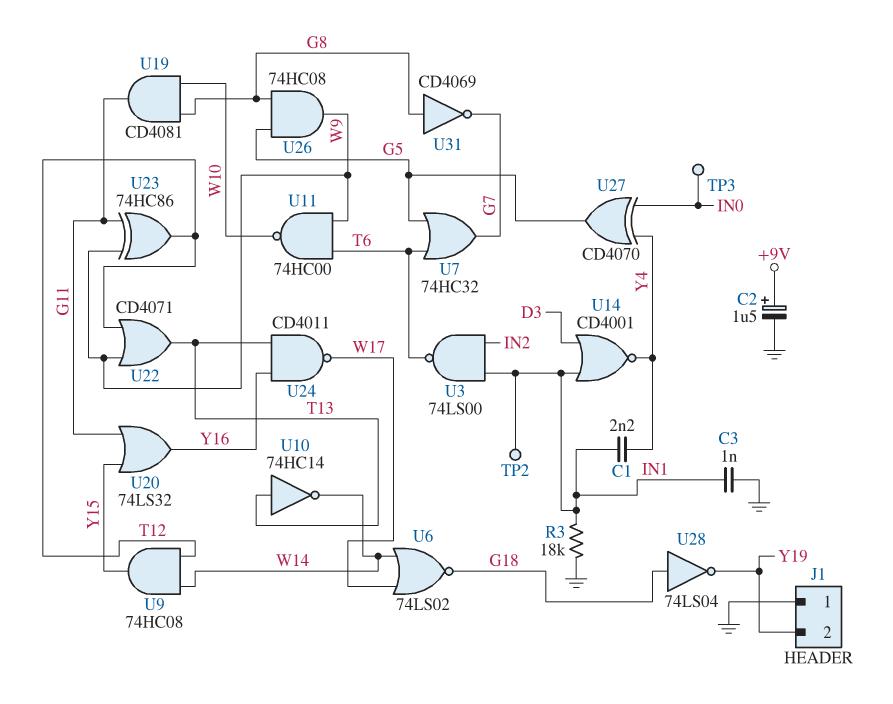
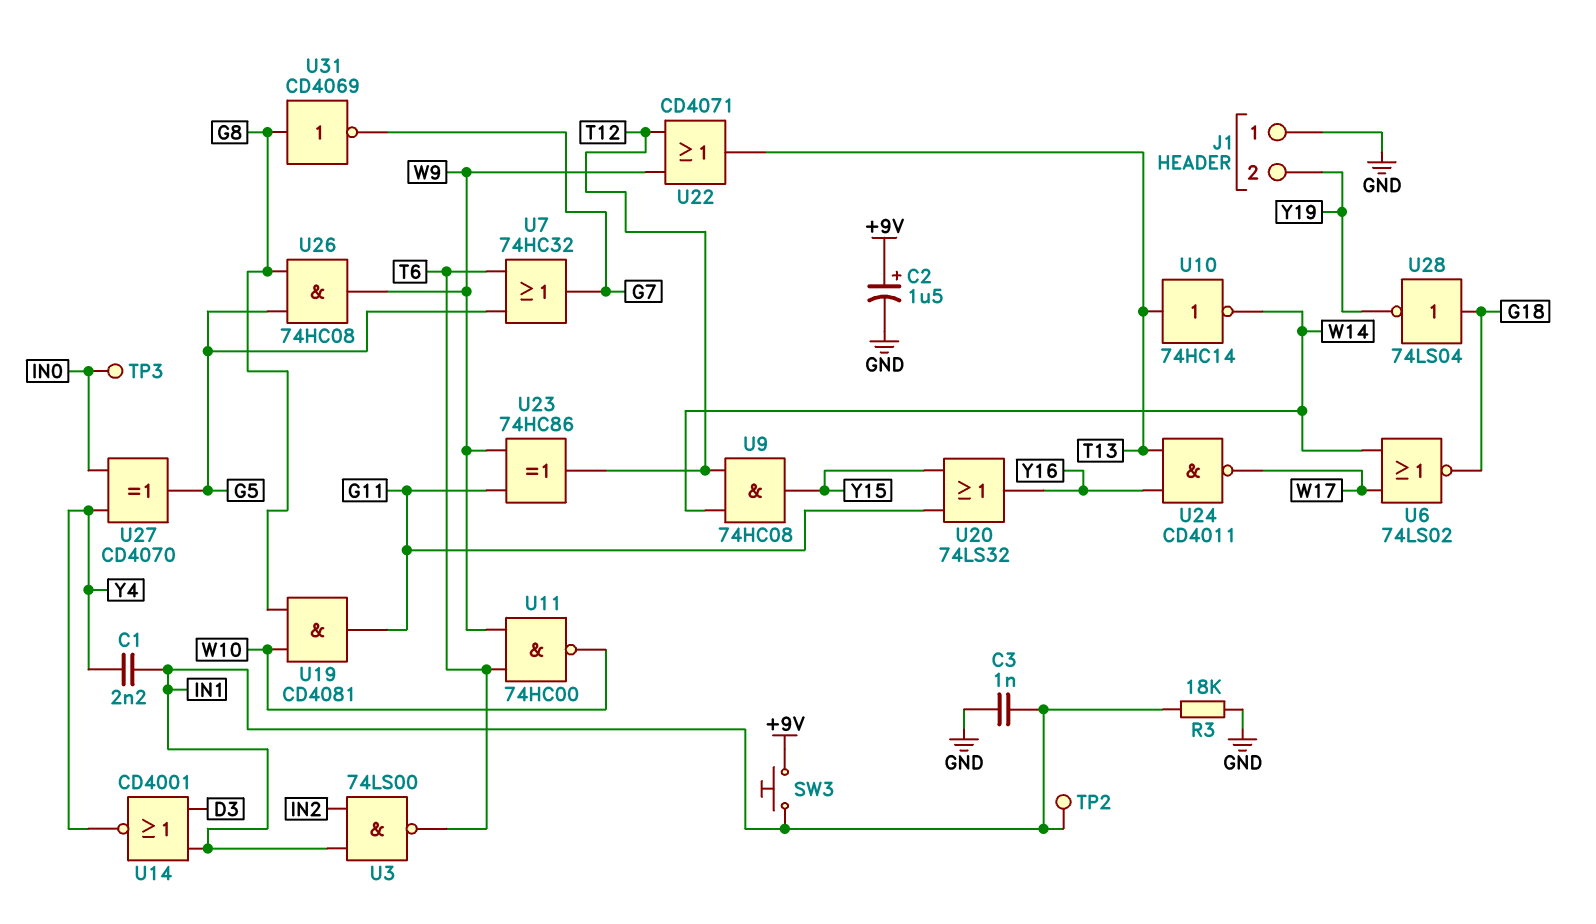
SW3: none -> button (+9V, IN1)

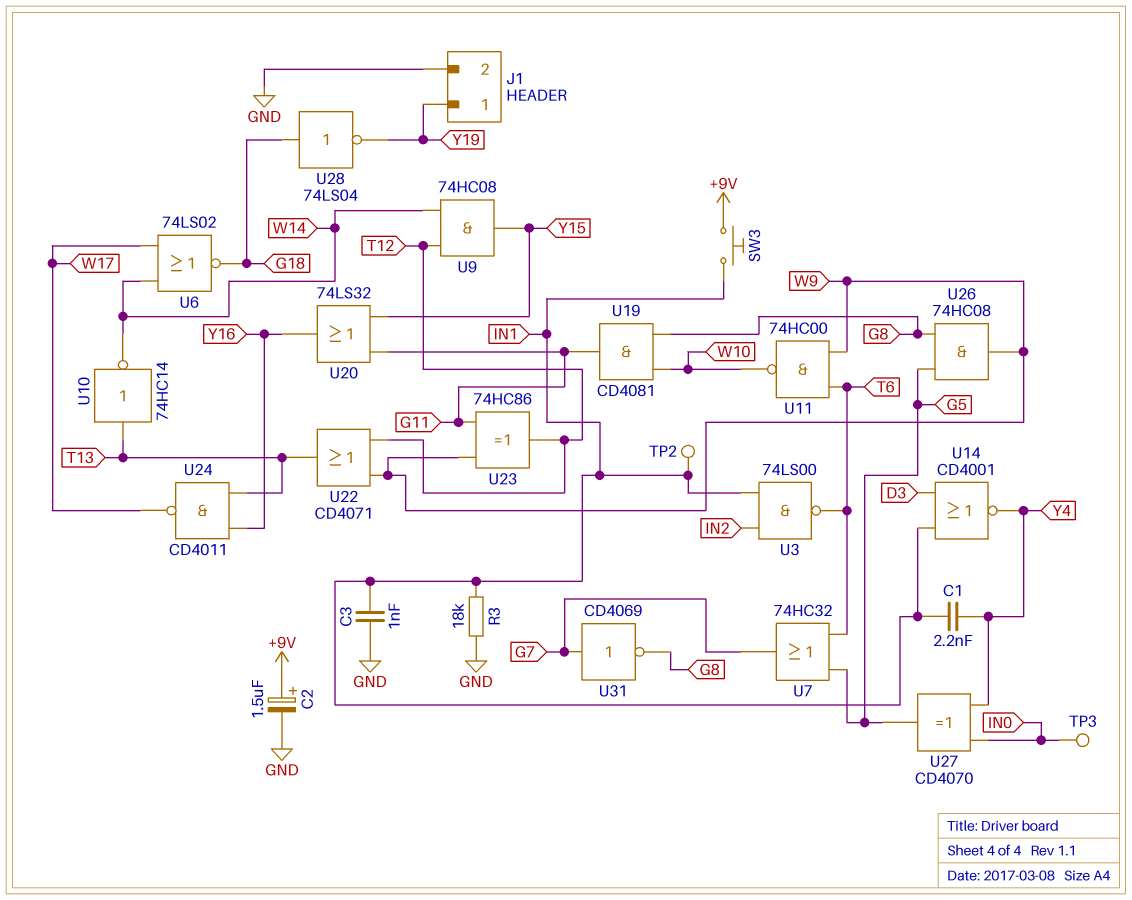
J1 pin 1: GND -> Y19
J1 pin 2: Y19 -> GND
U31: NOT CD4069 (in G8, out G7) -> NOT CD4069 (in G7, out G8)

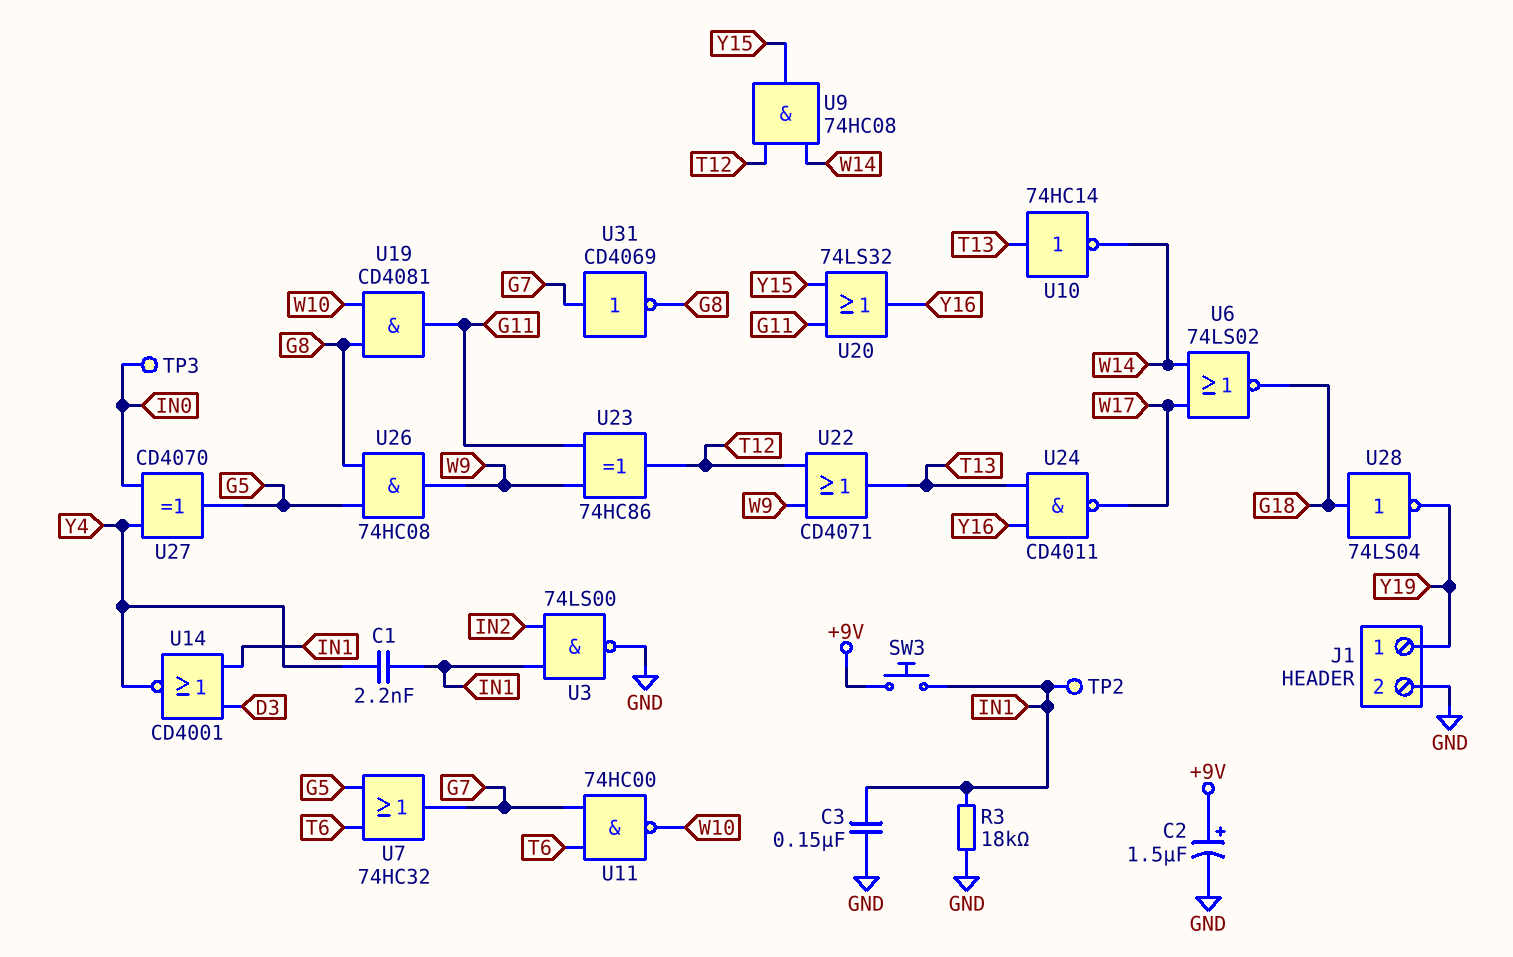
C3: 1nF (GND, IN1) -> 150nF (GND, IN1)
U3: NAND 74LS00 (in IN1, in IN2, out T6) -> NAND 74LS00 (in IN1, in IN2, out GND)
U11: NAND 74HC00 (in T6, in W9, out W10) -> NAND 74HC00 (in G7, in T6, out W10)

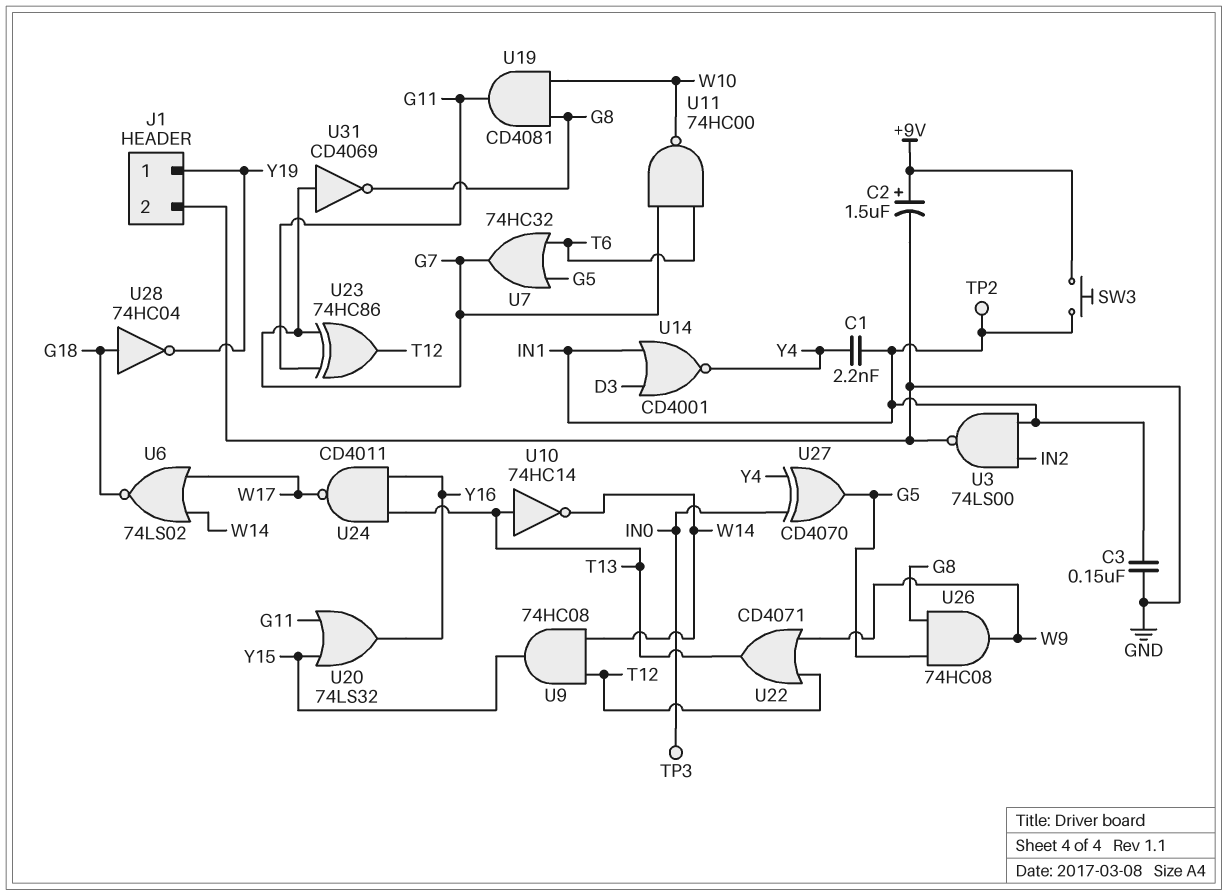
R3: 18k (GND, IN1) -> none
U23: XOR 74HC86 (in G11, in W9, out T12) -> XOR 74HC86 (in G7, in G11, out T12)
U28: NOT 74LS04 (in G18, out Y19) -> NOT 74HC04 (in G18, out Y19)

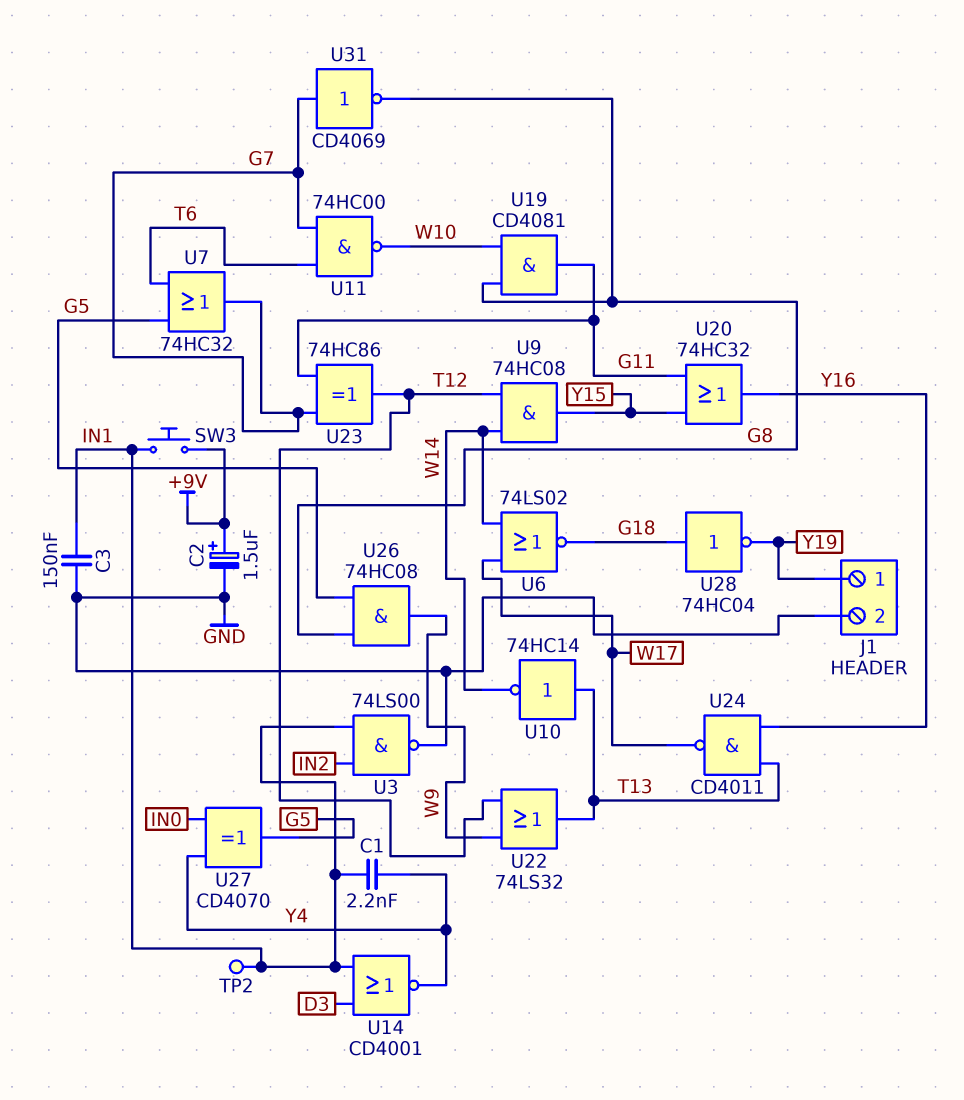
TP3: test point (IN0) -> none
U20: OR 74LS32 (in G11, in Y15, out Y16) -> OR 74HC32 (in G11, in Y15, out Y16)
U22: OR CD4071 (in T12, in W9, out T13) -> OR 74LS32 (in T12, in W9, out T13)

